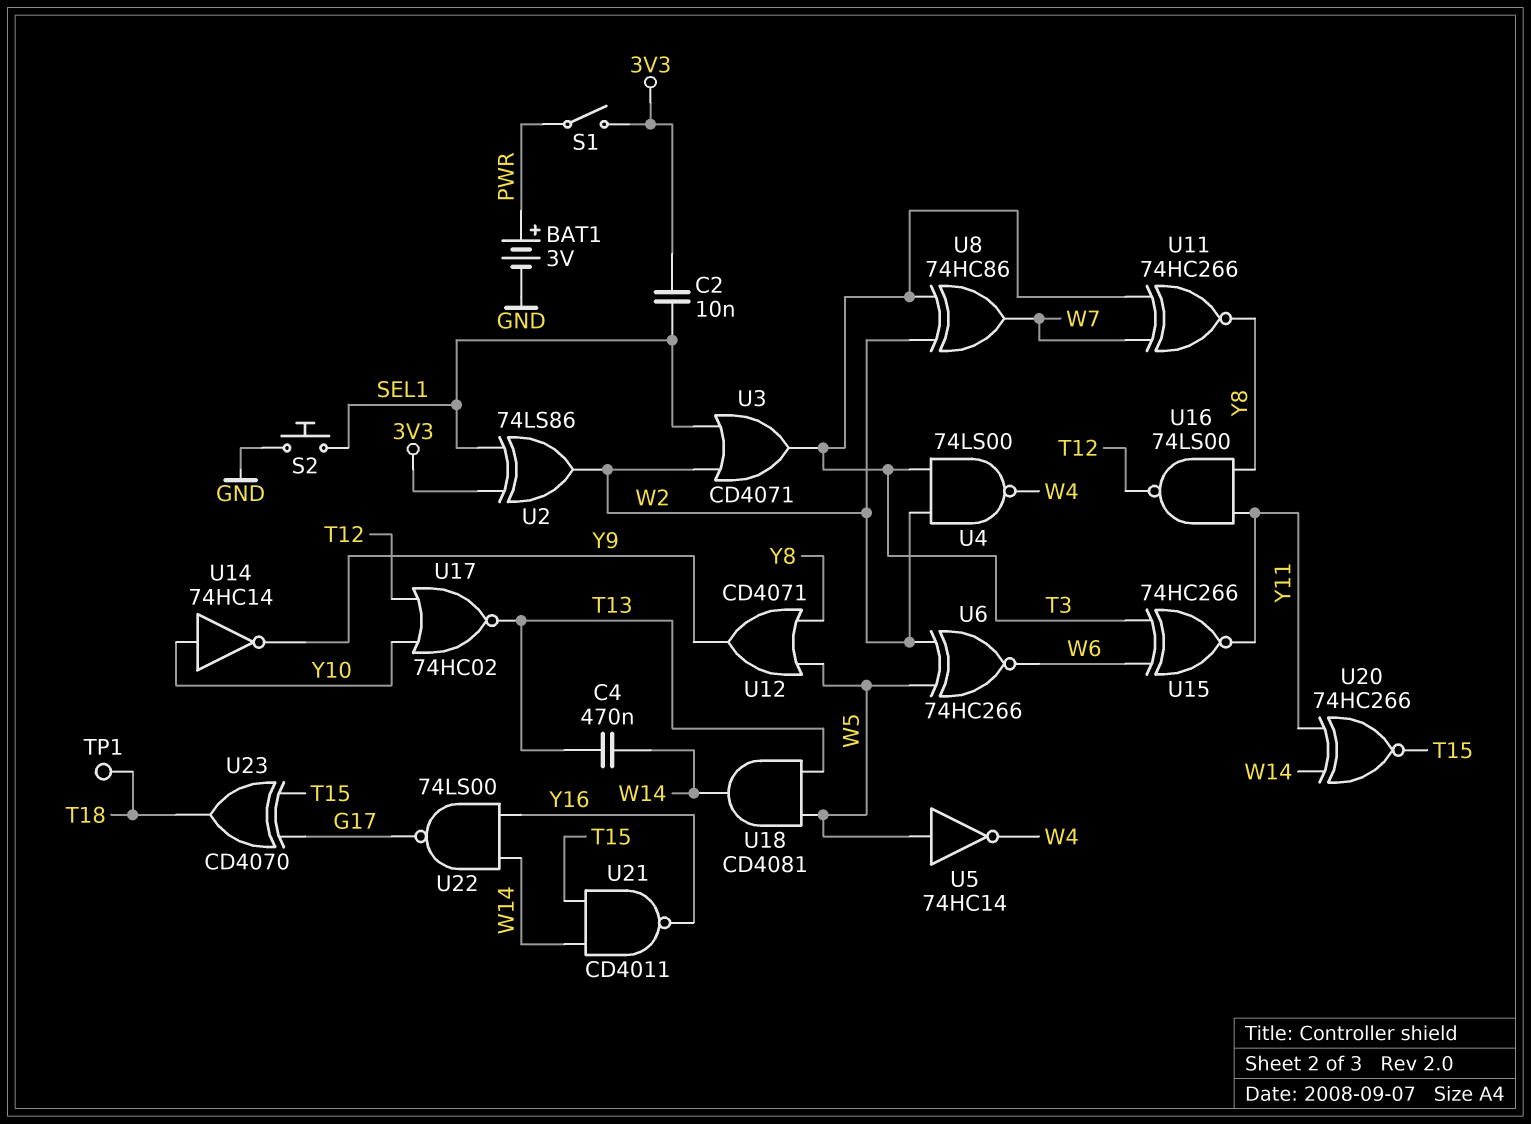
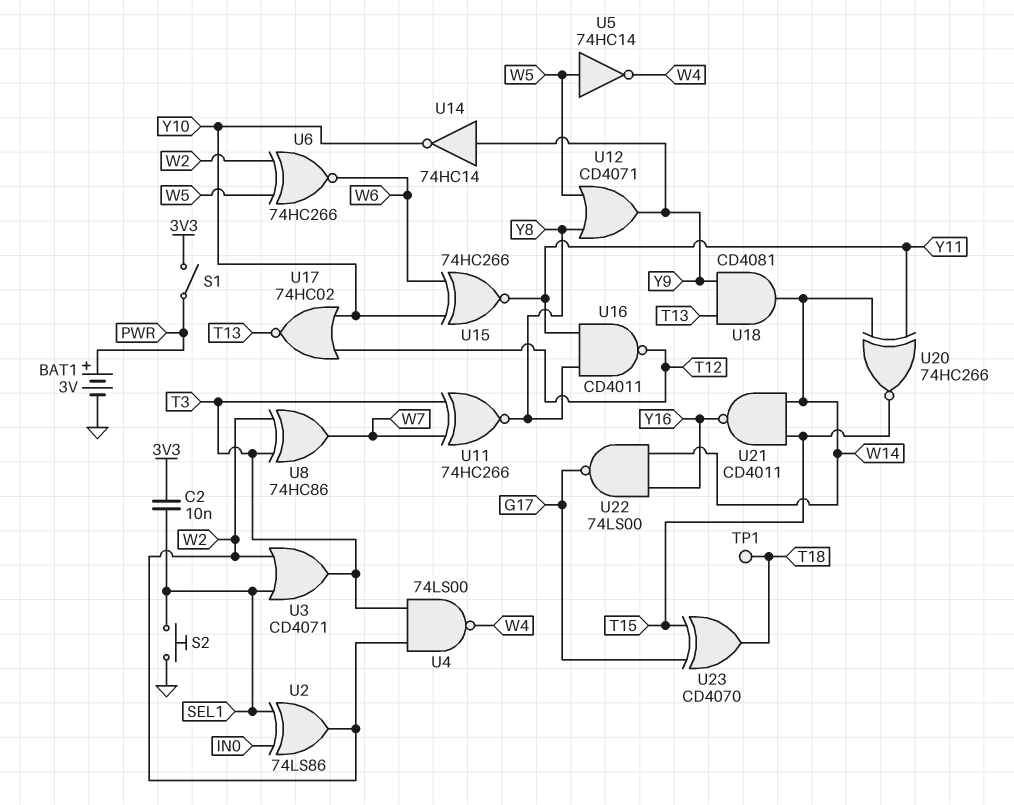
C4: 470nF (T13, W14) -> none
U2: XOR 74LS86 (in 3V3, in SEL1, out W2) -> XOR 74LS86 (in IN0, in SEL1, out W2)
U14: NOT 74HC14 (in Y10, out Y9) -> NOT 74HC14 (in Y9, out Y10)
U15: XNOR 74HC266 (in T3, in W6, out Y11) -> XNOR 74HC266 (in W6, in Y10, out Y11)
U16: NAND 74LS00 (in Y8, in Y11, out T12) -> NAND CD4011 (in Y8, in Y11, out T12)
U18: AND CD4081 (in T13, in W5, out W14) -> AND CD4081 (in T13, in Y9, out W14)

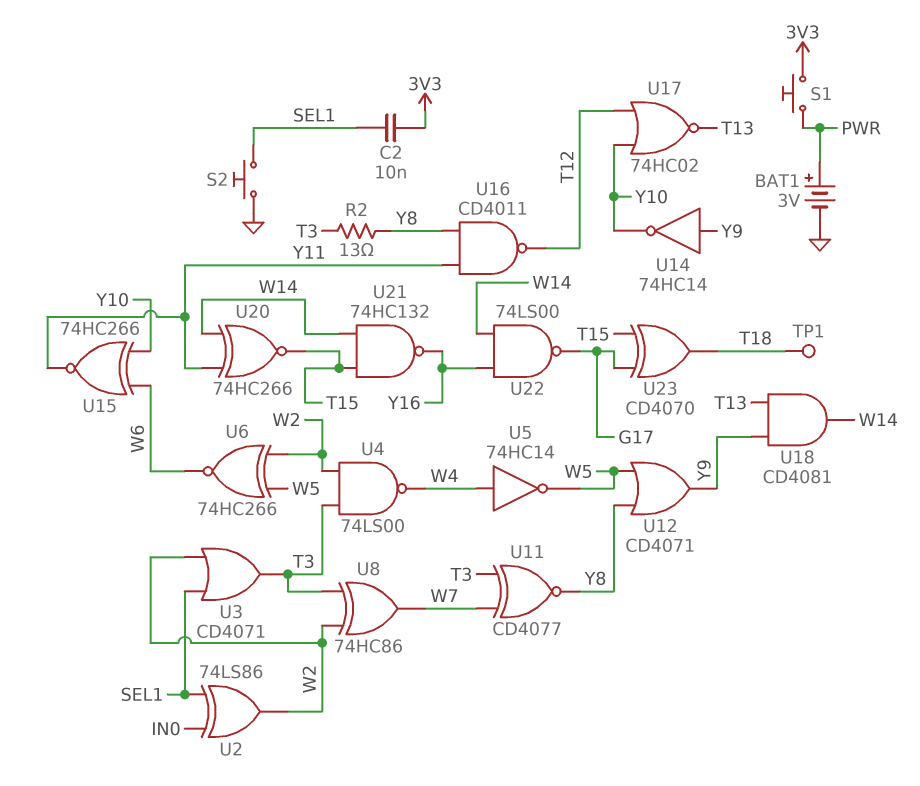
R2: none -> 13 (T3, Y8)
S1: switch (3V3, PWR) -> button (3V3, PWR)
U5: NOT 74HC14 (in W5, out W4) -> NOT 74HC14 (in W4, out W5)
U11: XNOR 74HC266 (in T3, in W7, out Y8) -> XNOR CD4077 (in T3, in W7, out Y8)
U21: NAND CD4011 (in T15, in W14, out Y16) -> NAND 74HC132 (in T15, in W14, out Y16)

